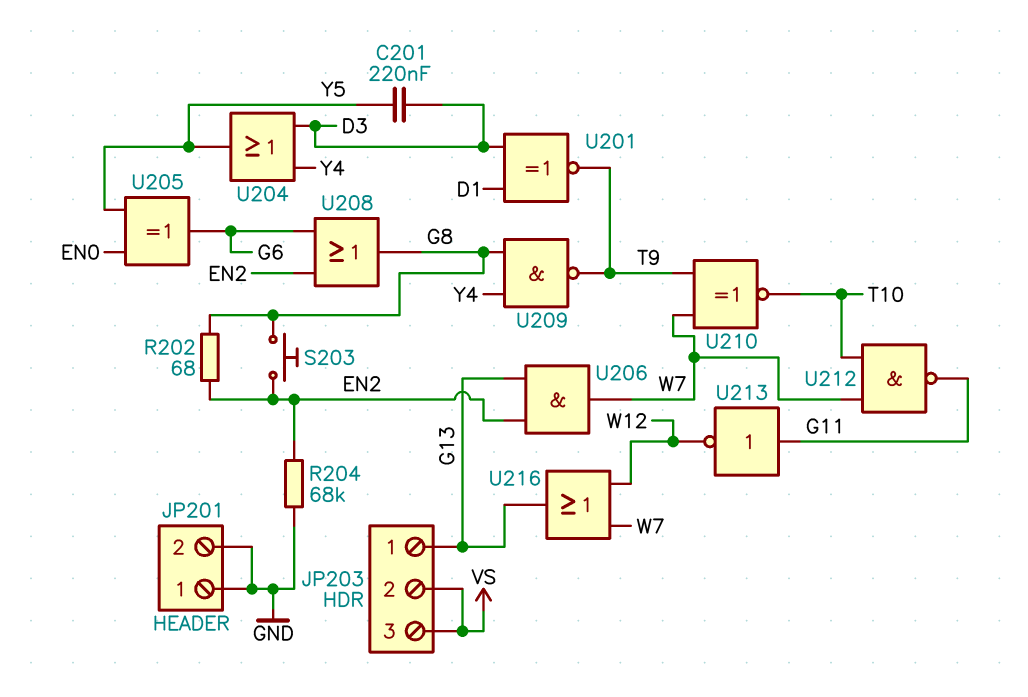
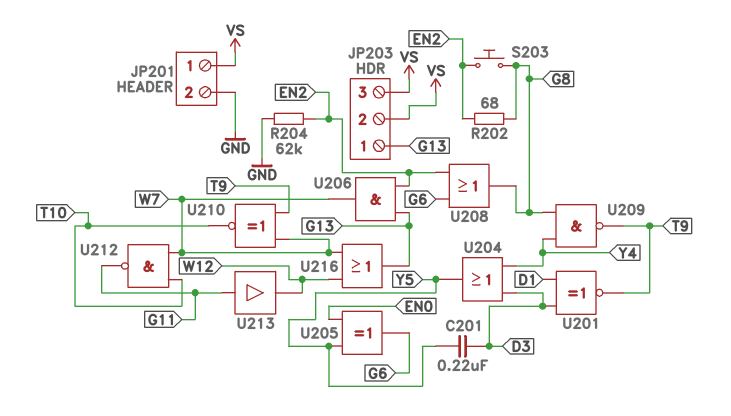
JP201 pin 1: GND -> VS
R204: 68k (EN2, GND) -> 62k (EN2, GND)
U213: NOT (in G11, out W12) -> buffer (in G11, out W12)

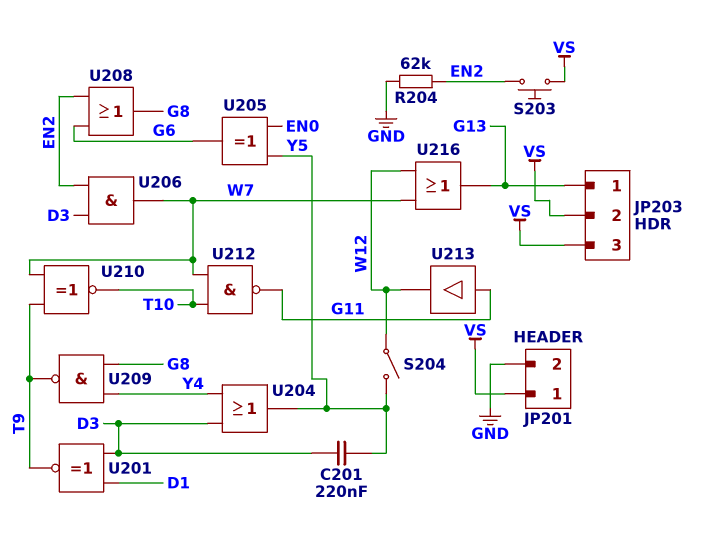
R202: 68 (EN2, G8) -> none
S203: button (EN2, G8) -> button (EN2, VS)
S204: none -> switch (W12, Y5)
U206: AND (in EN2, in G13, out W7) -> AND (in D3, in EN2, out W7)

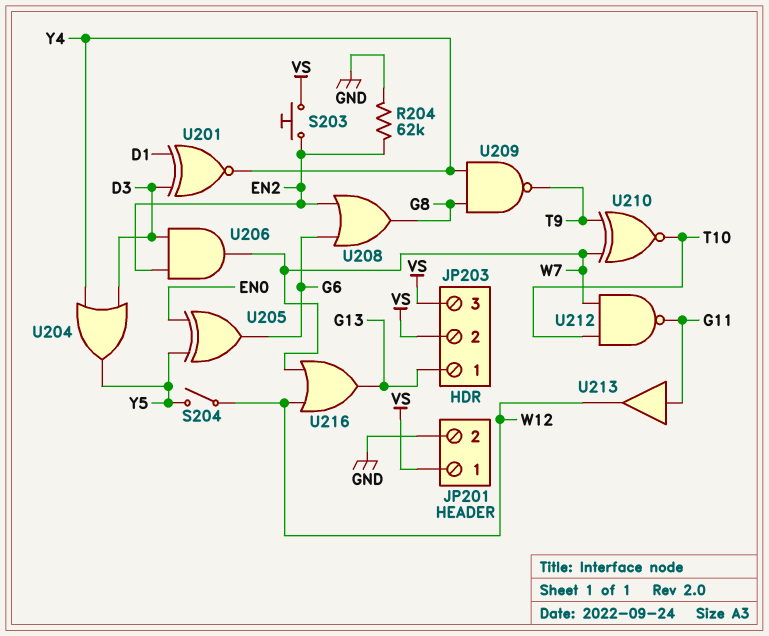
C201: 220nF (D3, Y5) -> none
U201: XNOR (in D1, in D3, out T9) -> XNOR (in D1, in D3, out Y4)

